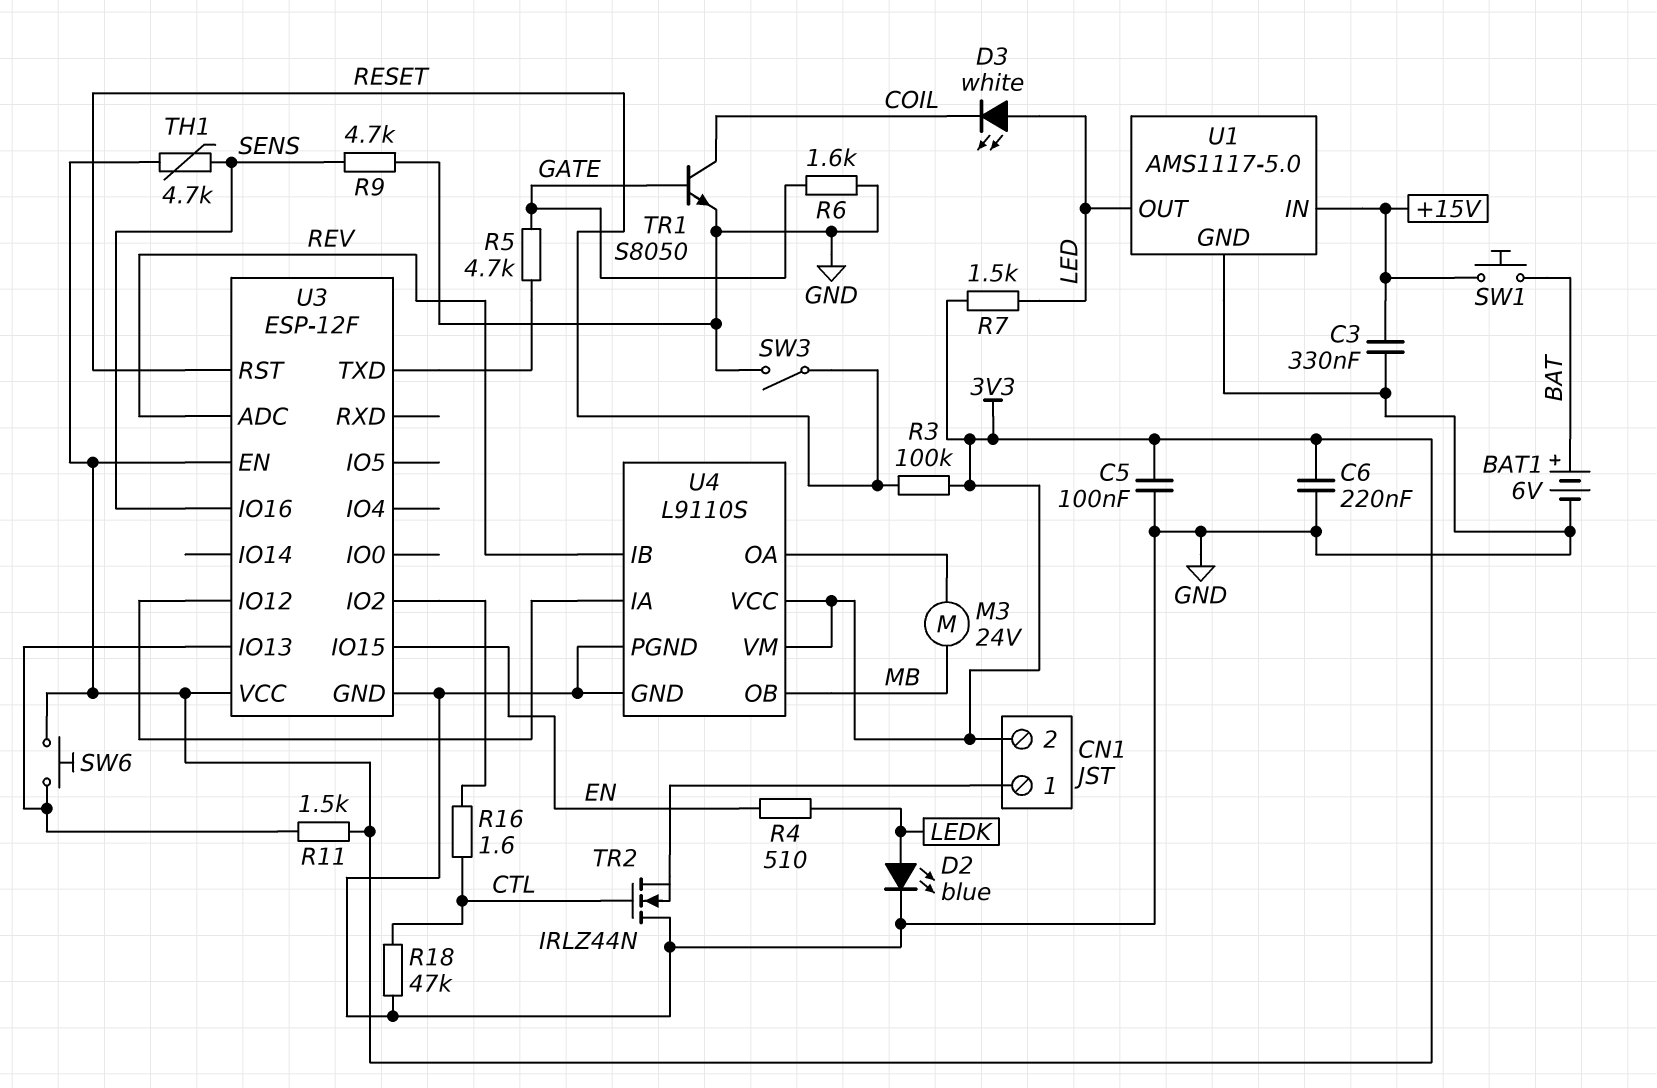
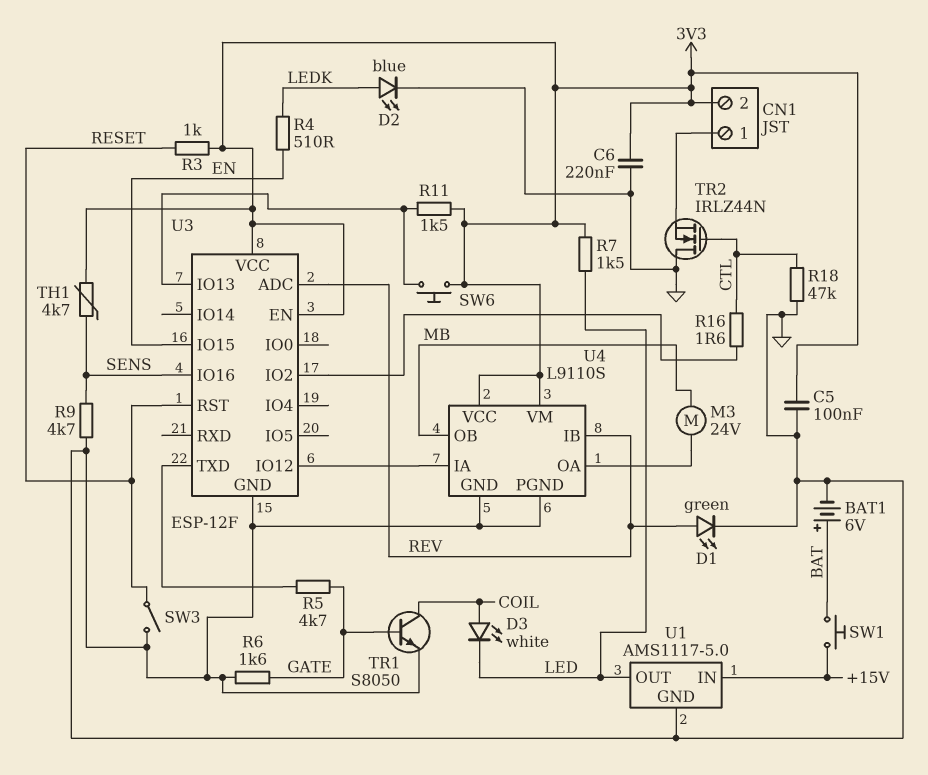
C3: 330nF (+15V, GND) -> none
D1: none -> LED green (A REV, K GND)
D3: LED white (A LED, K COIL) -> LED white (A COIL, K LED)
R3: 100k (3V3, RESET) -> 1k (3V3, RESET)

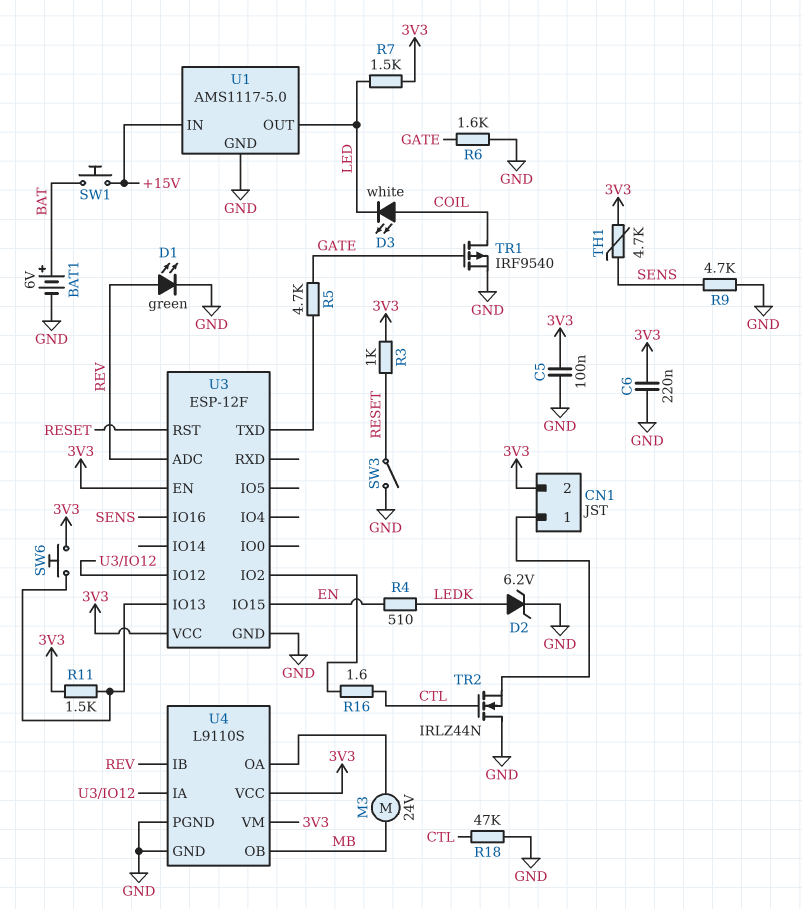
D2: LED blue (A LEDK, K GND) -> zener 6.2V (A LEDK, K GND)
TR1: NPN S8050 (B GATE, C COIL, E GND) -> PMOS IRF9540 (G GATE, D COIL, S GND)

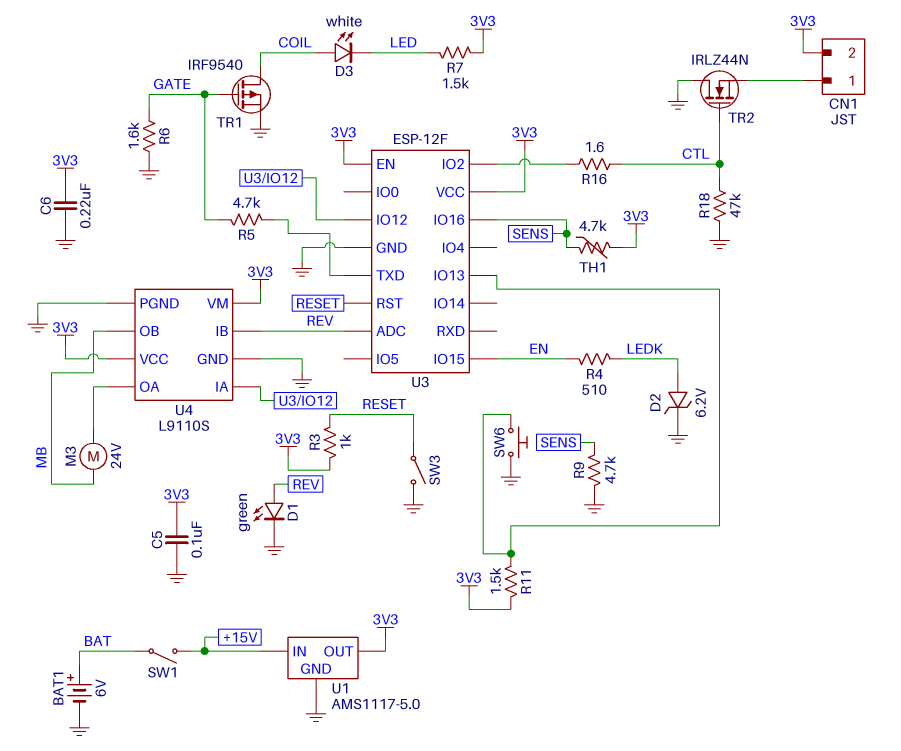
SW1: button (+15V, BAT) -> switch (+15V, BAT)
SW6: button (3V3, U3/IO13) -> button (GND, U3/IO13)
U1 pin OUT: LED -> 3V3

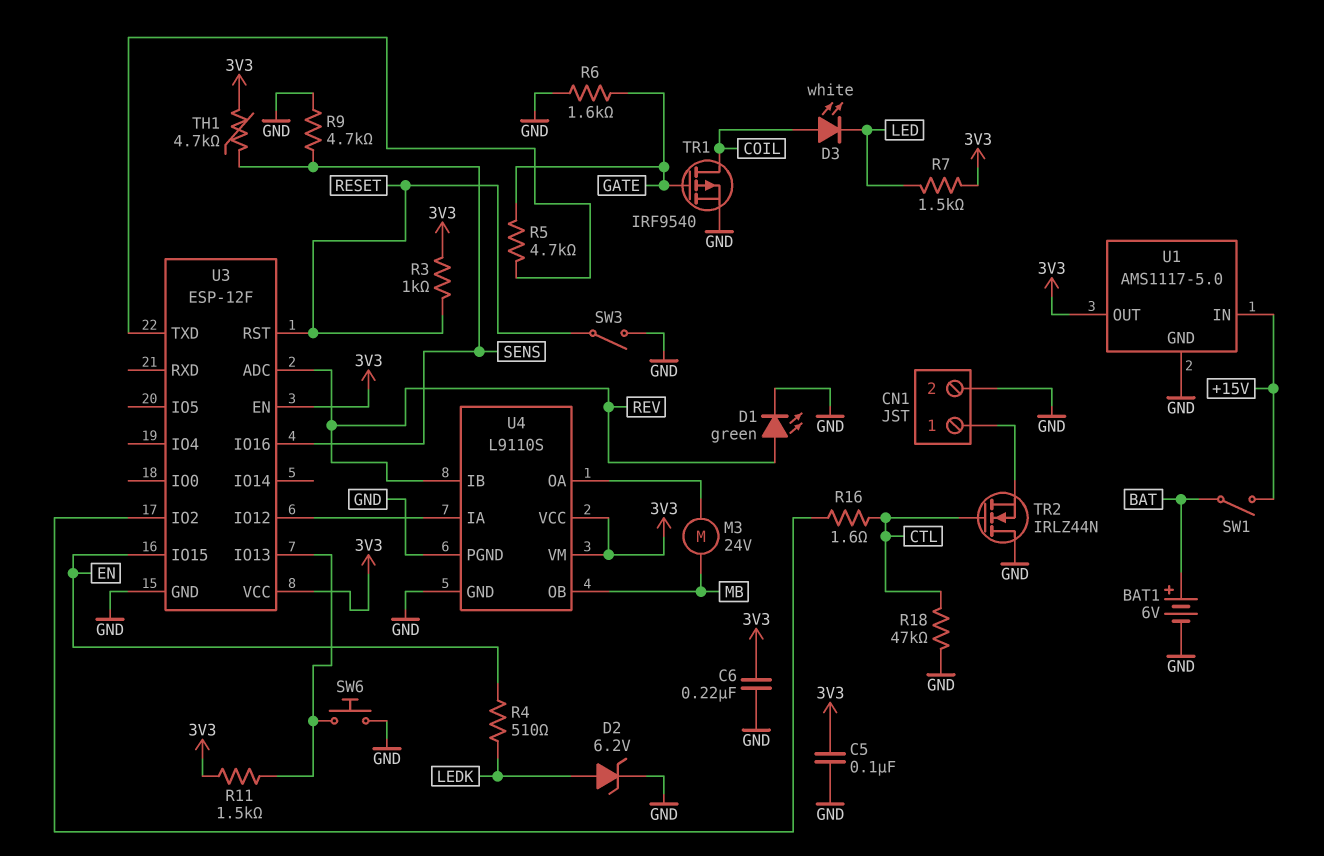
CN1 pin 2: 3V3 -> GND

